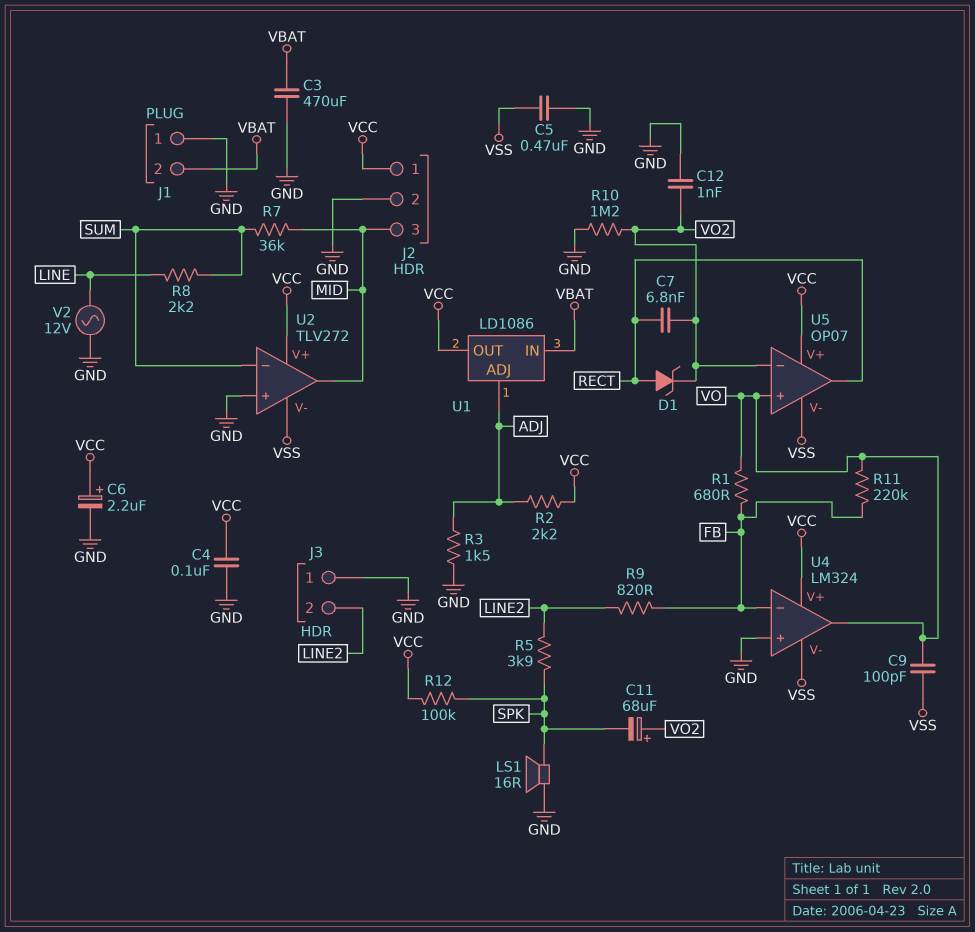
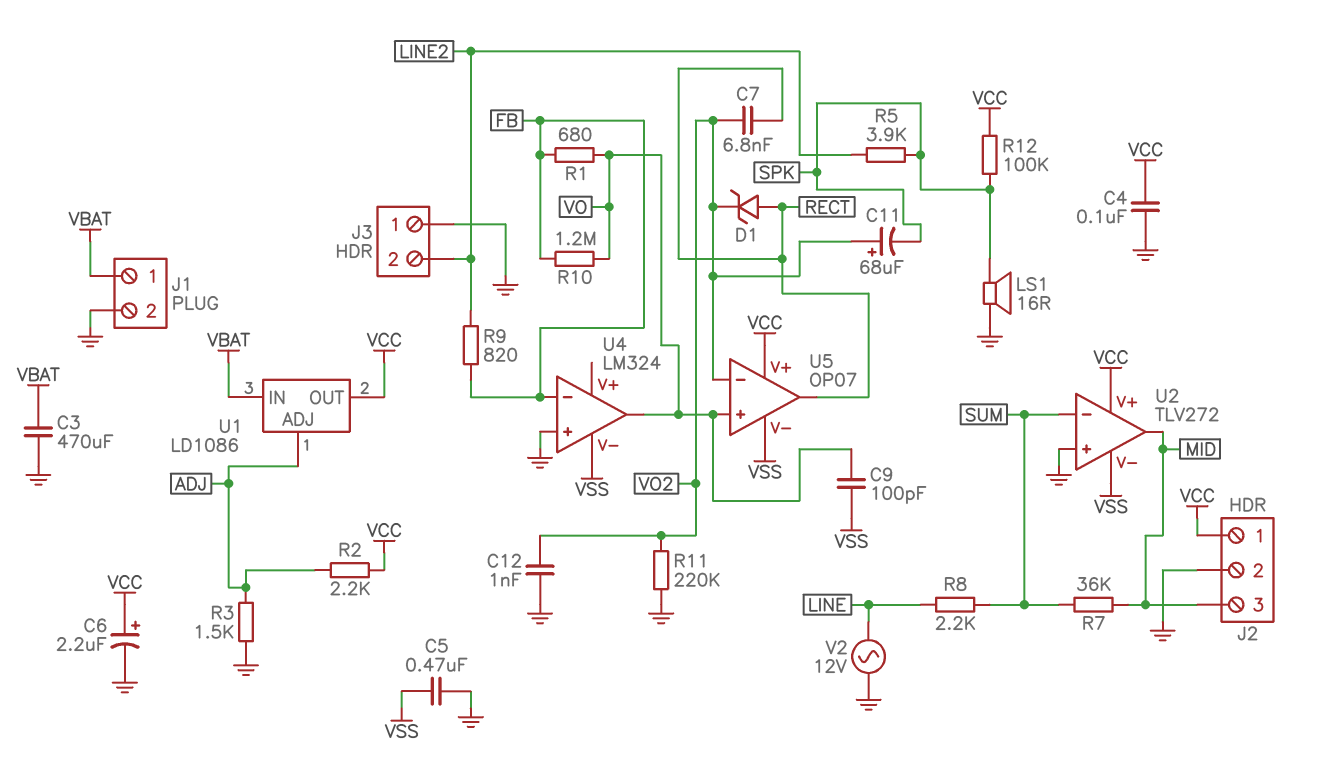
J1 pin 1: GND -> VBAT
J1 pin 2: VBAT -> GND
R10: 1.2M (GND, VO2) -> 1.2M (FB, VO)
R11: 220k (FB, VO) -> 220k (GND, VO2)
U4 pin V+: VCC -> none

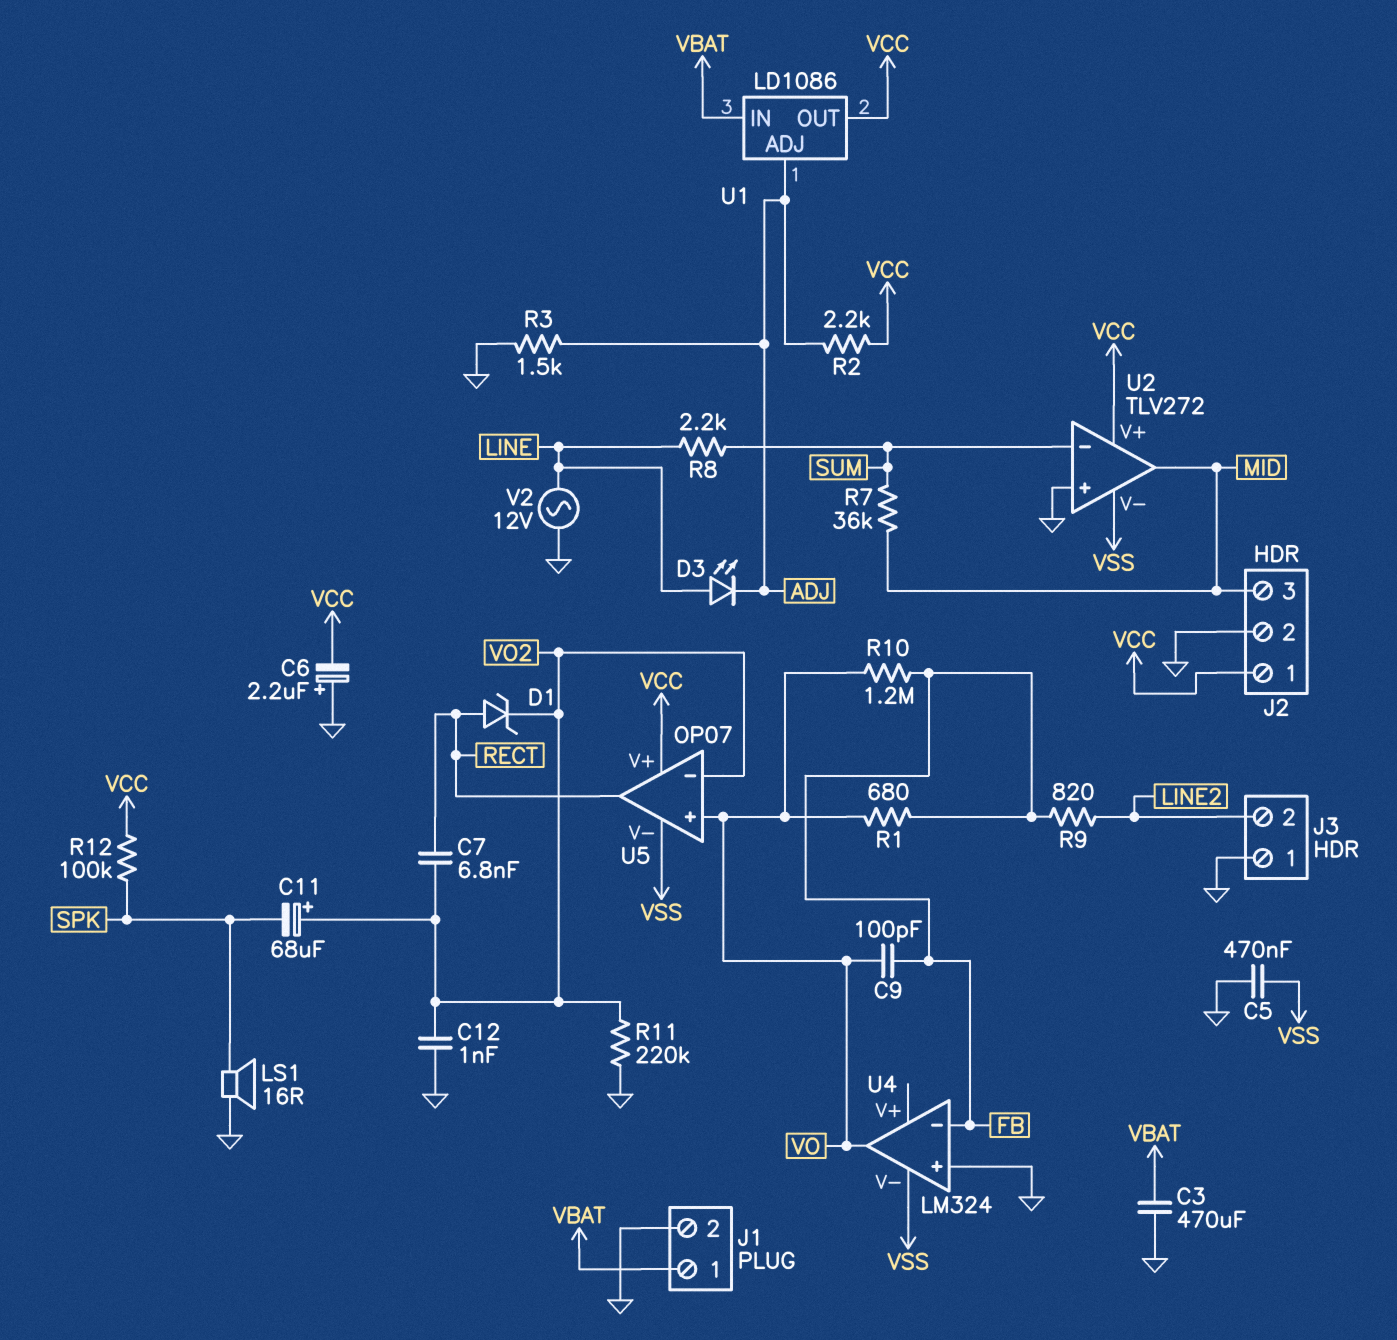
C4: 100nF (GND, VCC) -> none
C6: 2.2uF (plus VCC, minus GND) -> 2.2uF (plus GND, minus VCC)
C9: 100pF (VO, VSS) -> 100pF (FB, VO)
D3: none -> LED (A LINE, K ADJ)
R5: 3.9k (LINE2, SPK) -> none

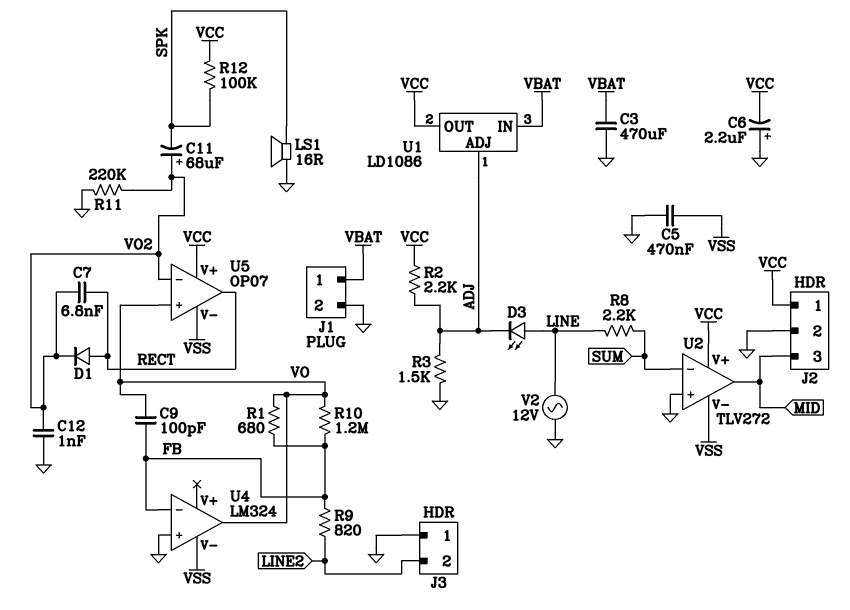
D1: zener (A RECT, K VO2) -> diode (A RECT, K VO2)
R7: 36k (MID, SUM) -> none

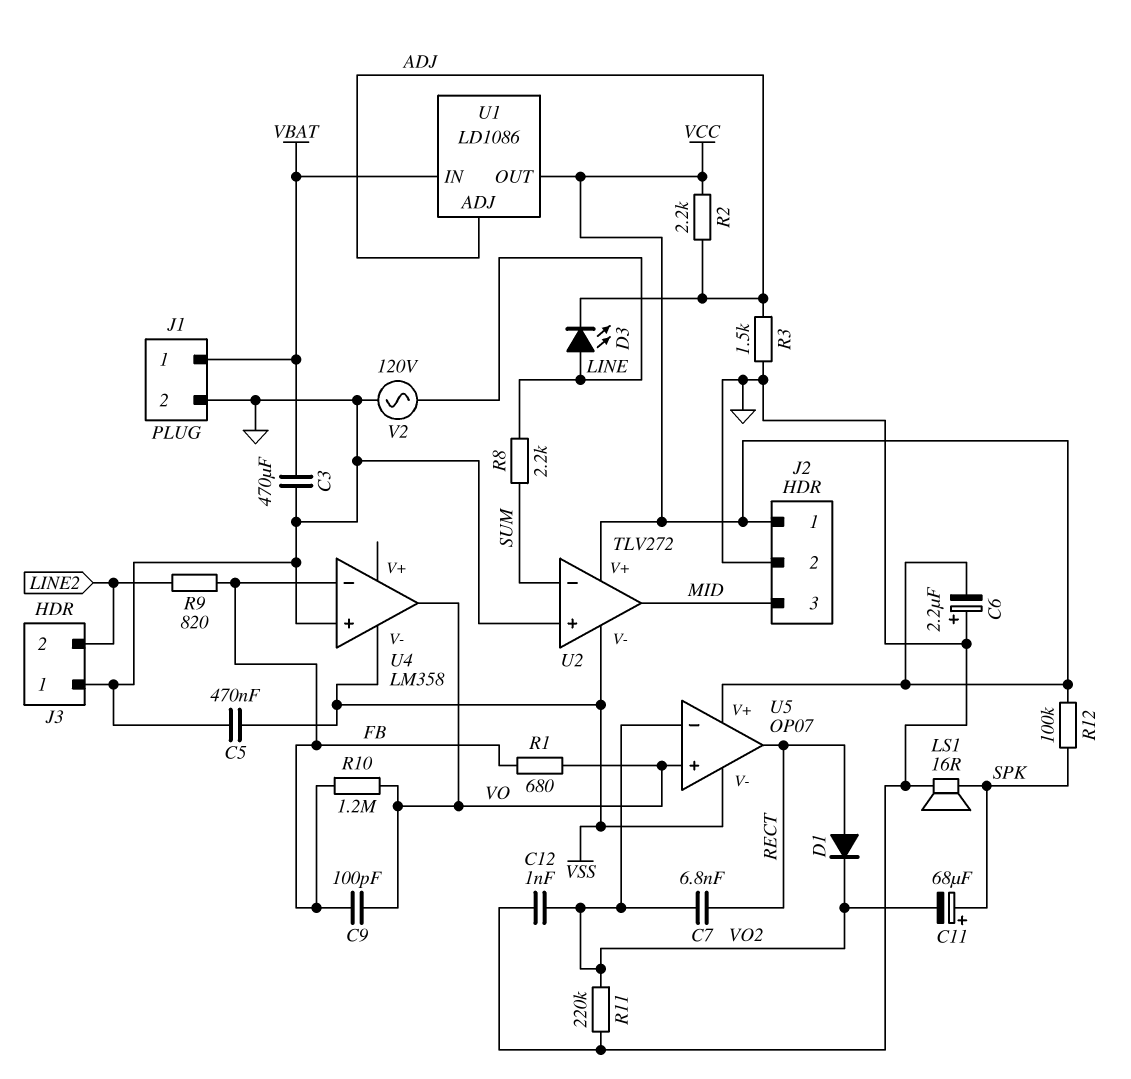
C11: 68uF (plus VO2, minus SPK) -> 68uF (plus SPK, minus VO2)
U4: LM324 -> LM358
V2: AC 12V (GND, LINE) -> AC 120V (GND, LINE)

